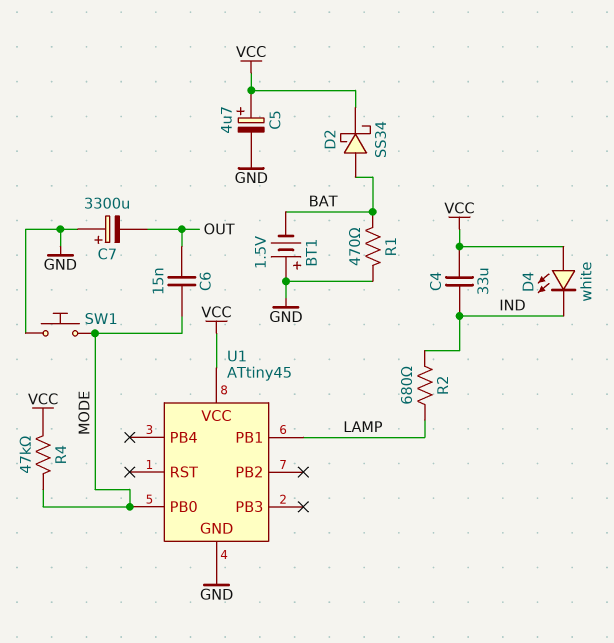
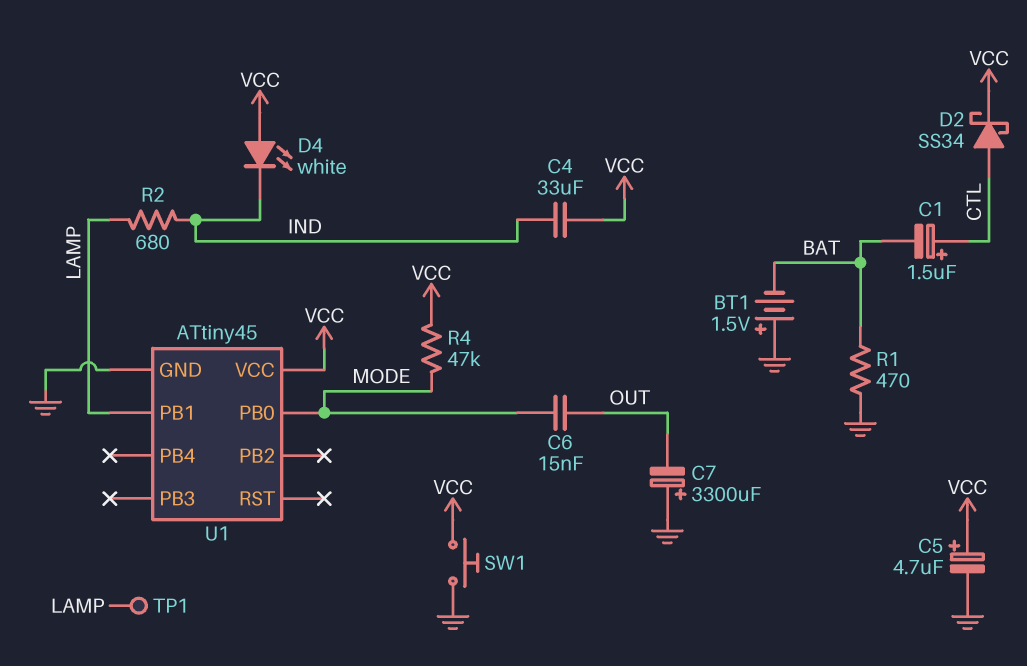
C1: none -> 1.5uF (plus CTL, minus BAT)
D2: schottky SS34 (A BAT, K VCC) -> schottky SS34 (A CTL, K VCC)
SW1: button (GND, MODE) -> button (GND, VCC)
TP1: none -> test point (LAMP)

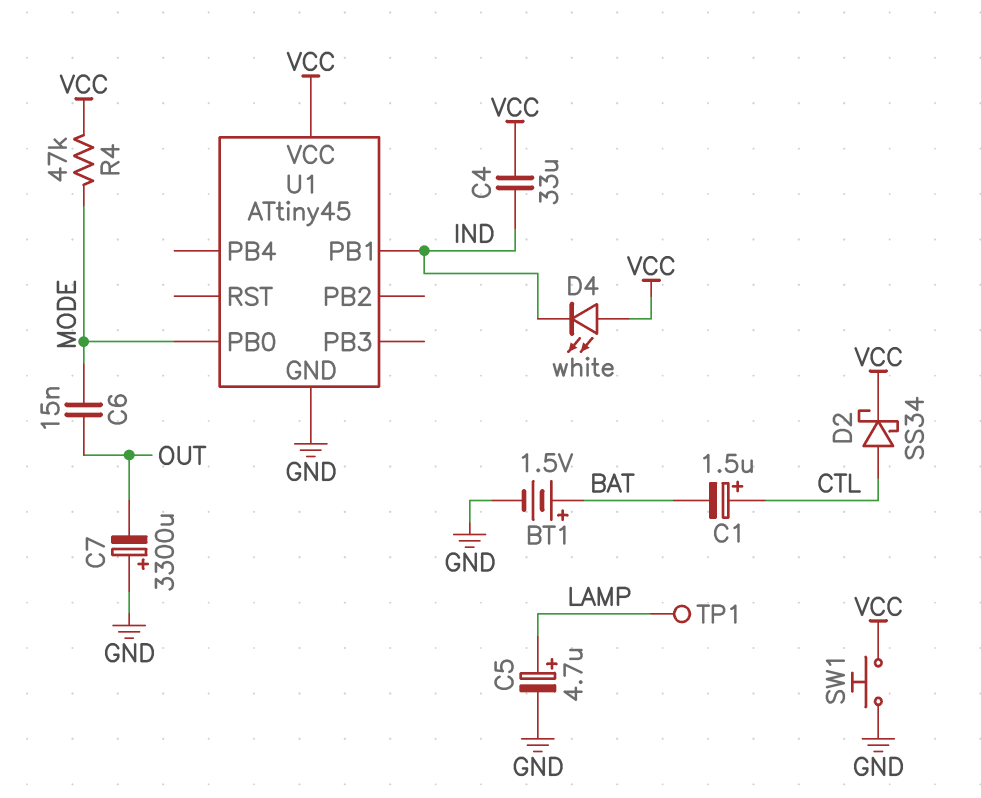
BT1: 1.5V (plus GND, minus BAT) -> 1.5V (plus BAT, minus GND)
C5: 4.7uF (plus VCC, minus GND) -> 4.7uF (plus LAMP, minus GND)
R1: 470 (BAT, GND) -> none
R2: 680 (IND, LAMP) -> none
U1 pin PB1: LAMP -> IND

